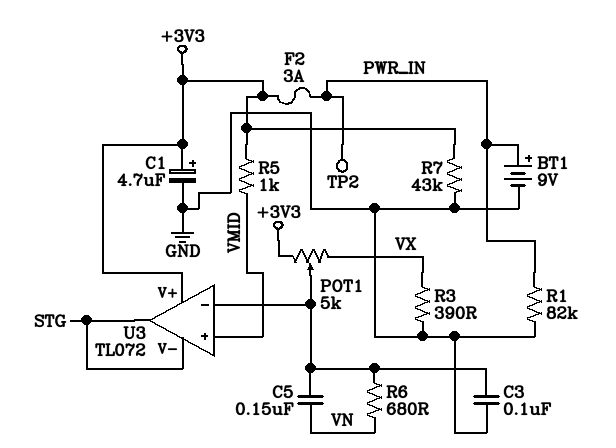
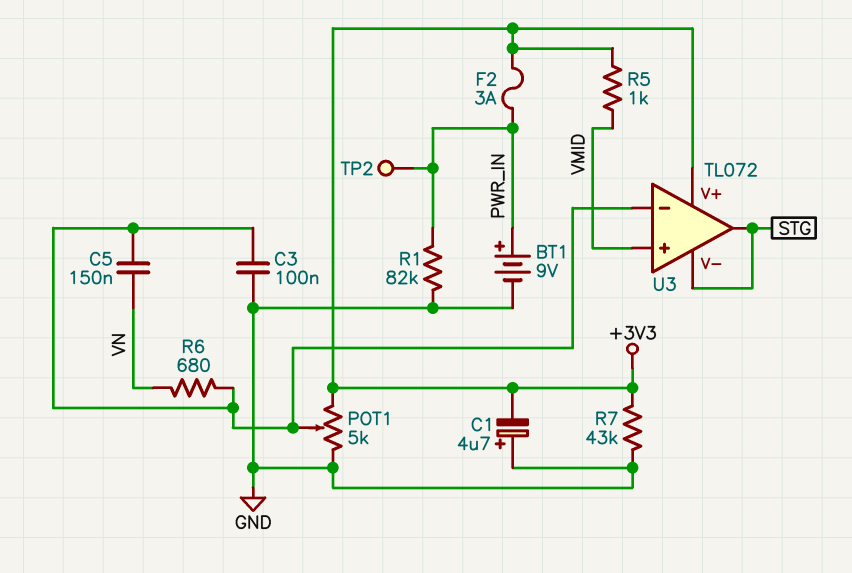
C1: 4.7uF (plus +3V3, minus GND) -> 4.7uF (plus GND, minus +3V3)
POT1: 5k (+3V3, VX, wiper U3/in-) -> 5k (+3V3, GND, wiper U3/in-)
R3: 390 (GND, VX) -> none

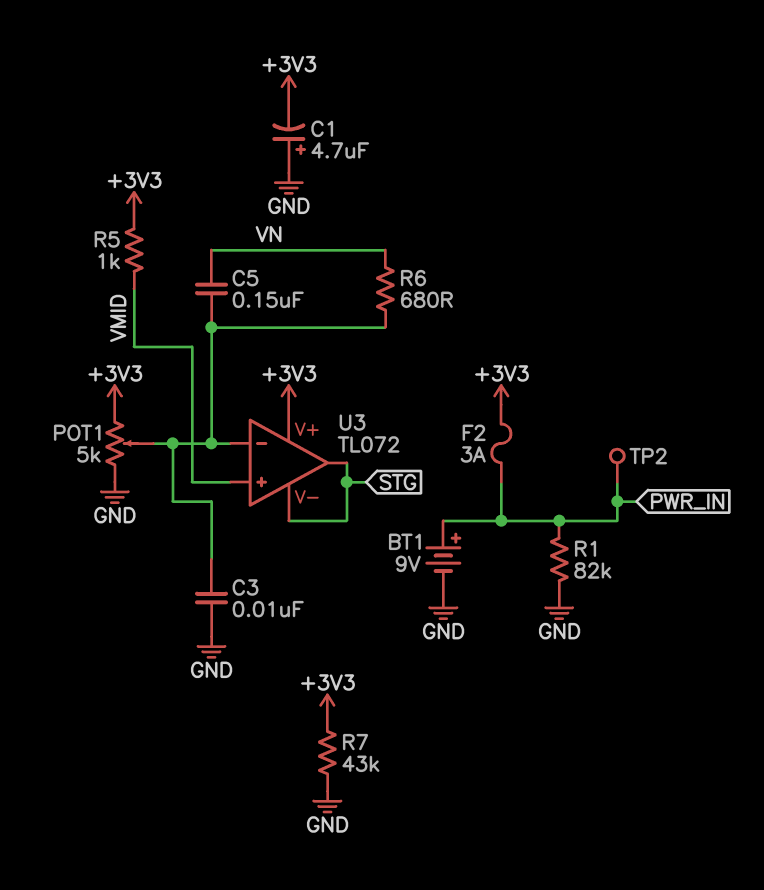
C3: 100nF (GND, U3/in-) -> 10nF (GND, U3/in-)

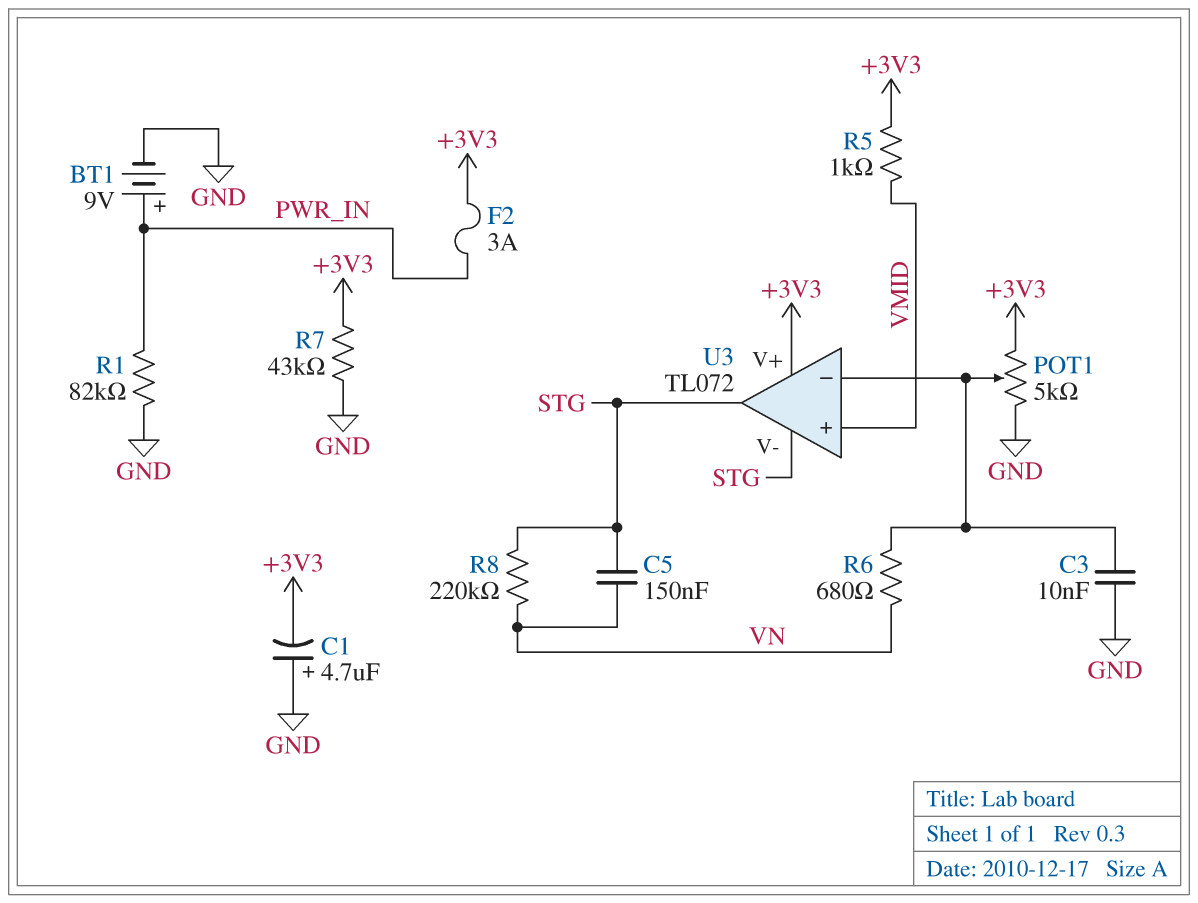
C5: 150nF (U3/in-, VN) -> 150nF (STG, VN)
R8: none -> 220k (STG, VN)
TP2: test point (PWR_IN) -> none

